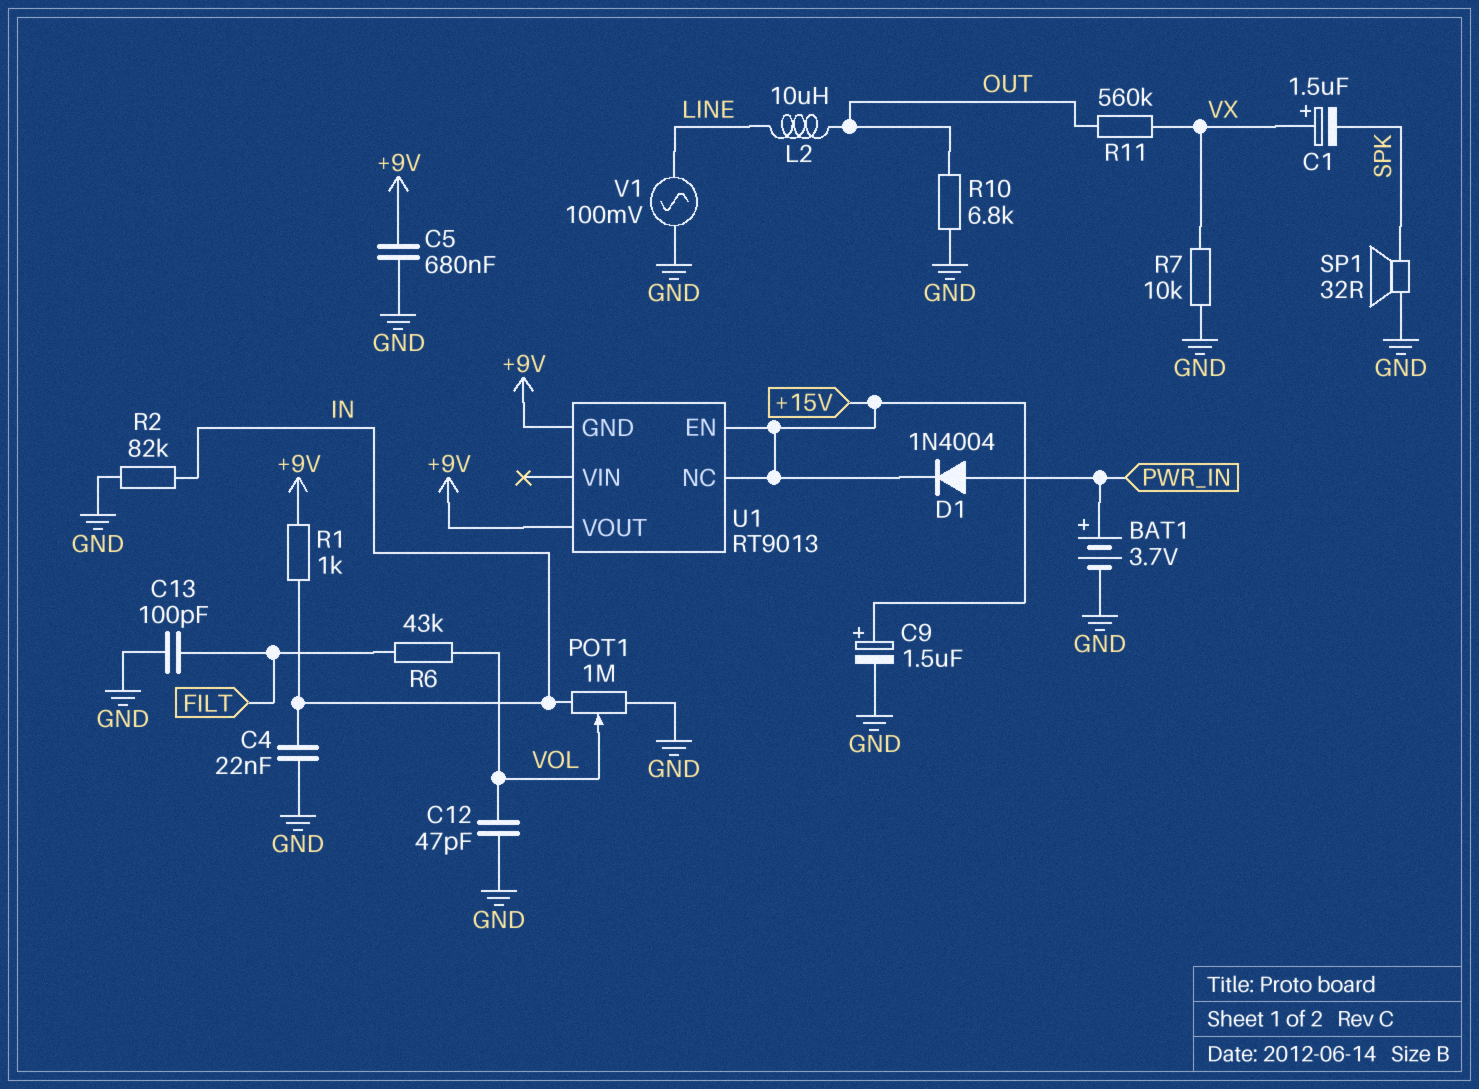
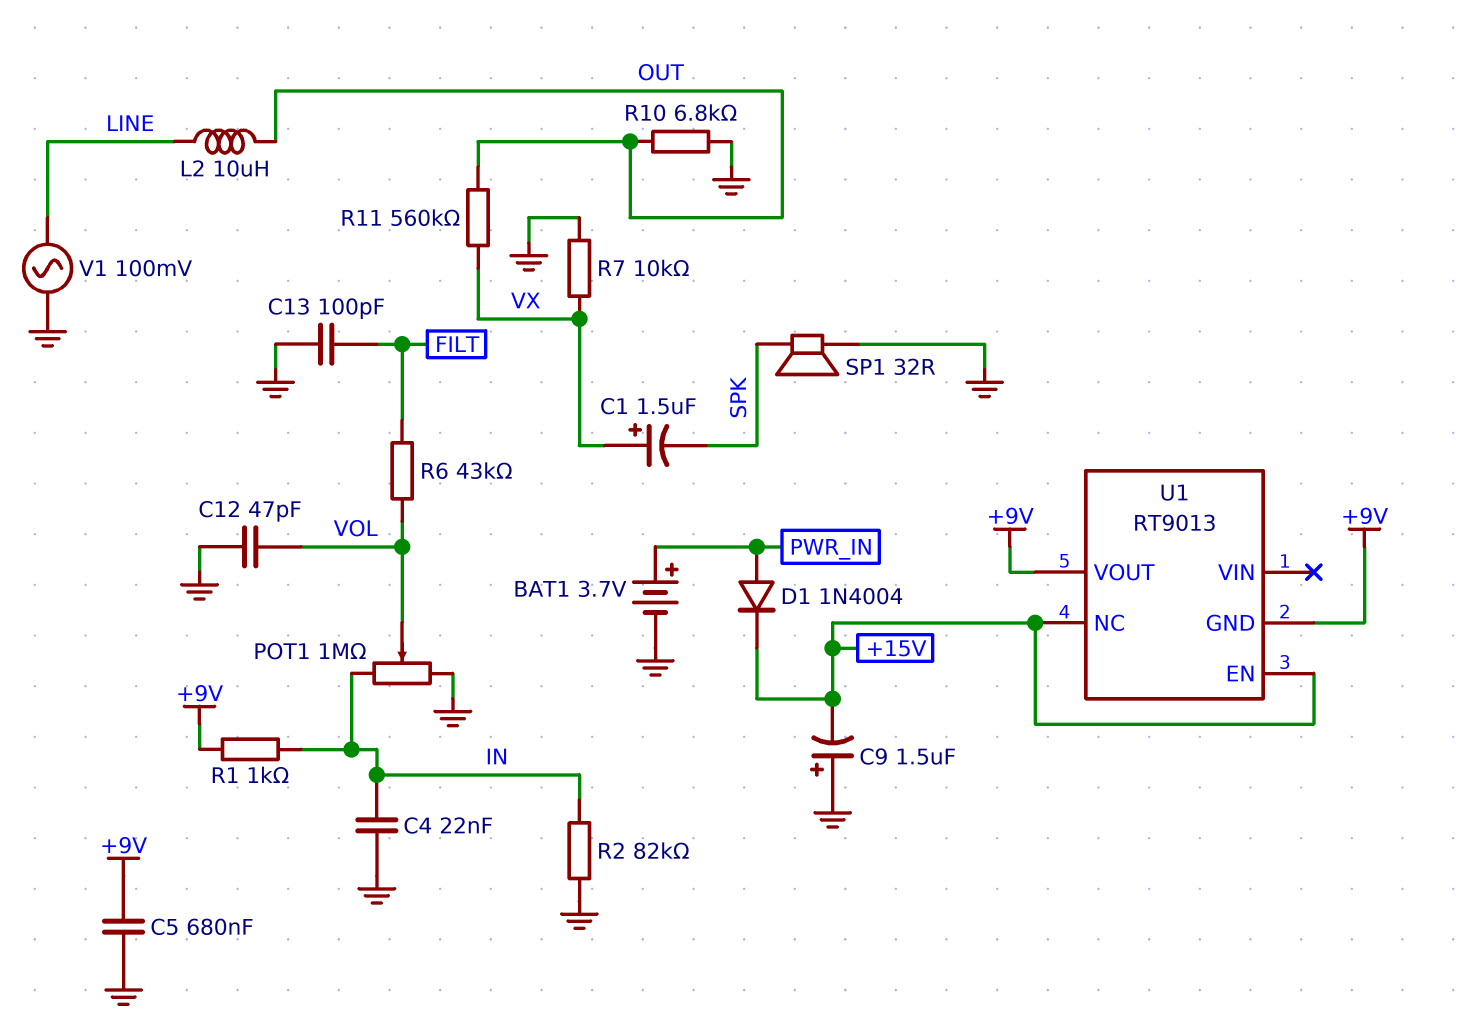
C9: 1.5uF (plus +15V, minus GND) -> 1.5uF (plus GND, minus +15V)

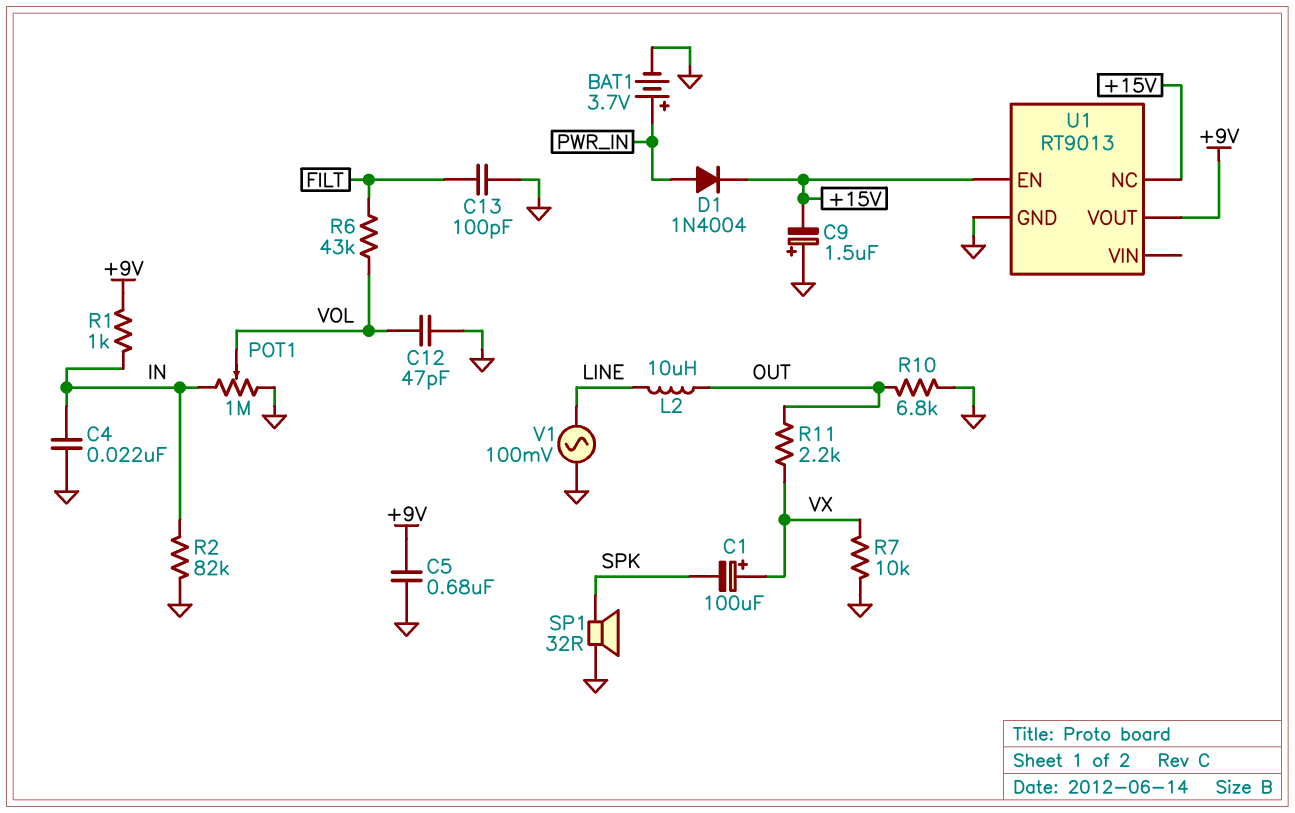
C1: 1.5uF (plus VX, minus SPK) -> 100uF (plus VX, minus SPK)
R11: 560k (OUT, VX) -> 2.2k (OUT, VX)
U1 pin GND: +9V -> GND

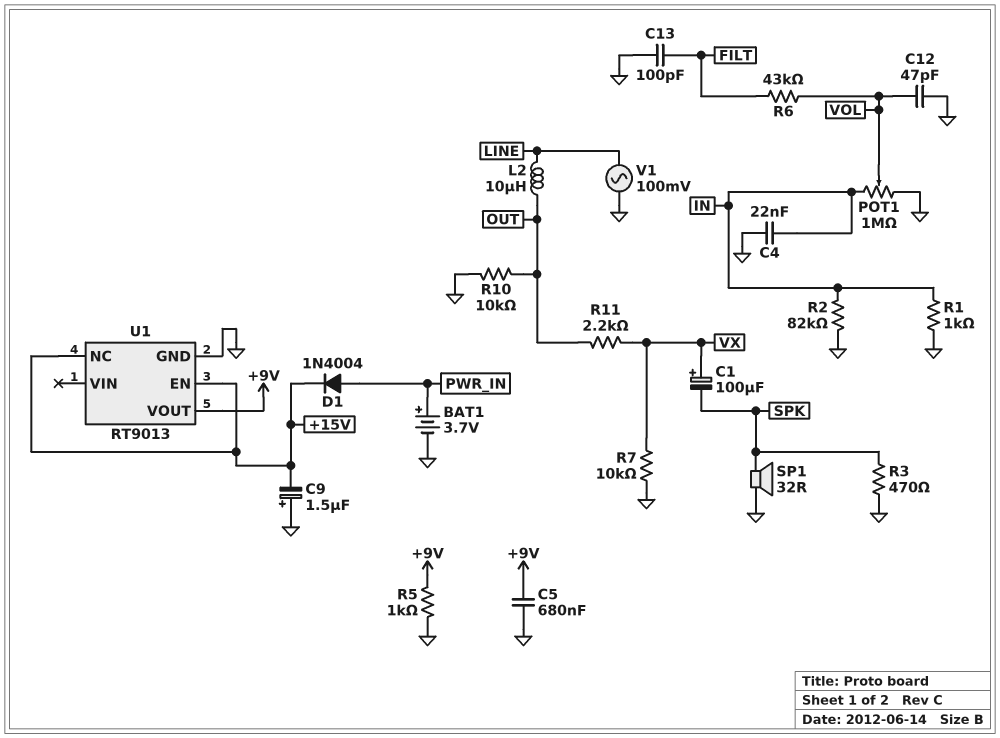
R1: 1k (+9V, IN) -> 1k (GND, IN)
R3: none -> 470 (GND, SPK)
R5: none -> 1k (+9V, GND)
R10: 6.8k (GND, OUT) -> 10k (GND, OUT)

